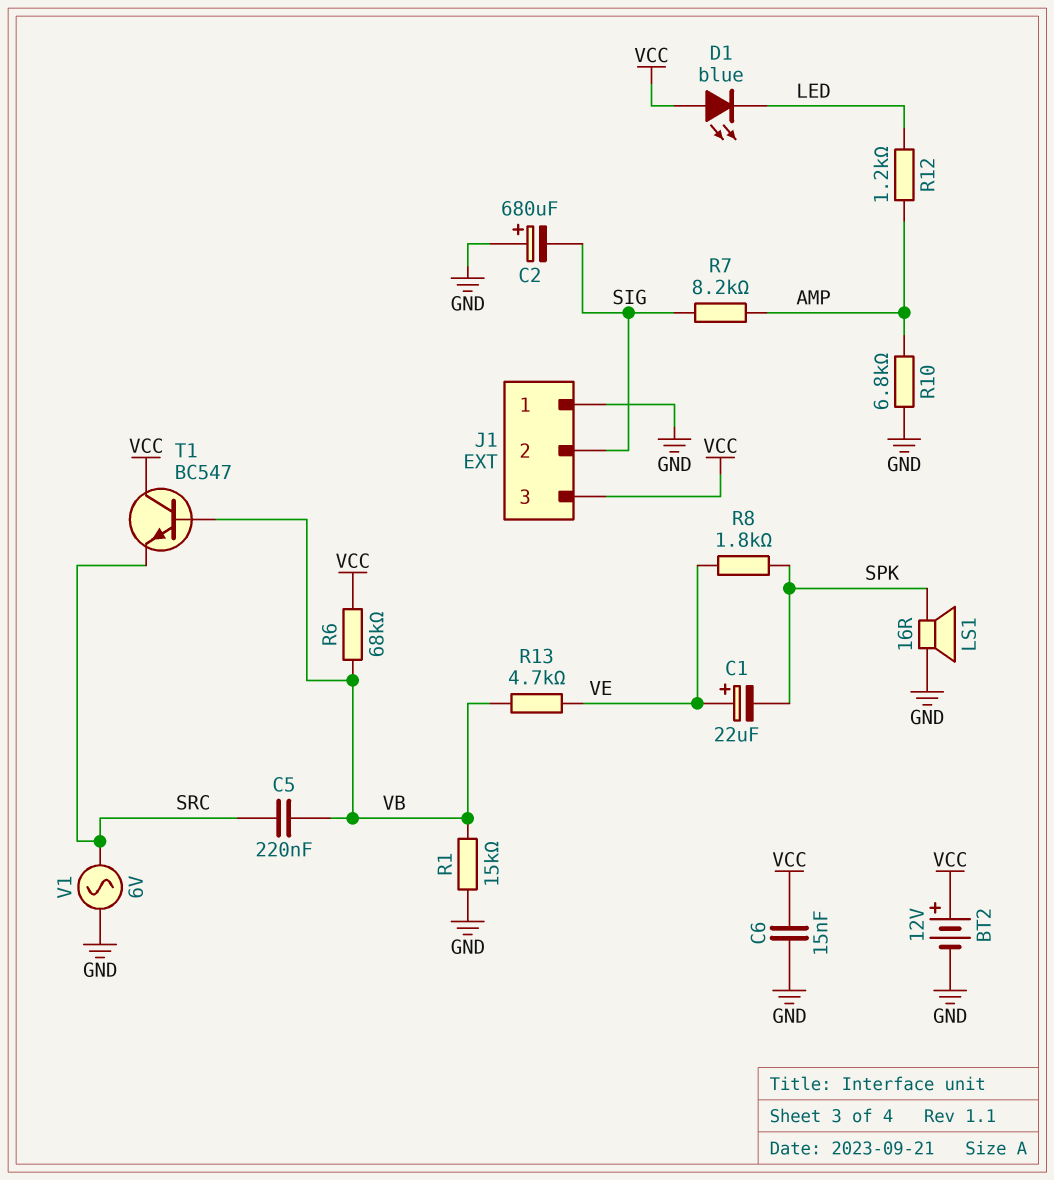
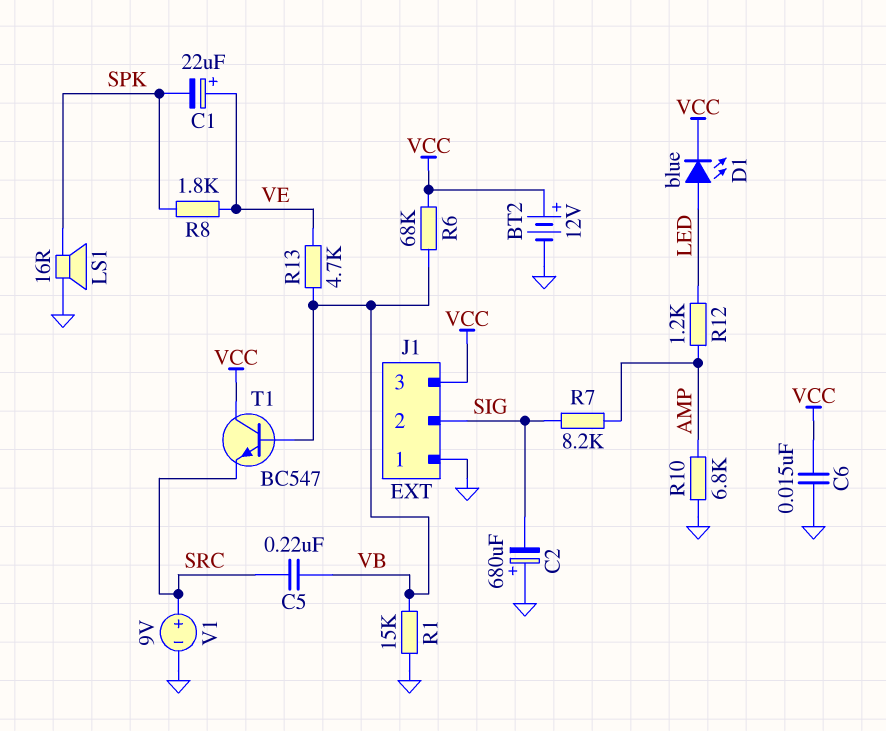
D1: LED blue (A VCC, K LED) -> LED blue (A LED, K VCC)
V1: AC 6V (GND, SRC) -> 9V (plus SRC, minus GND)

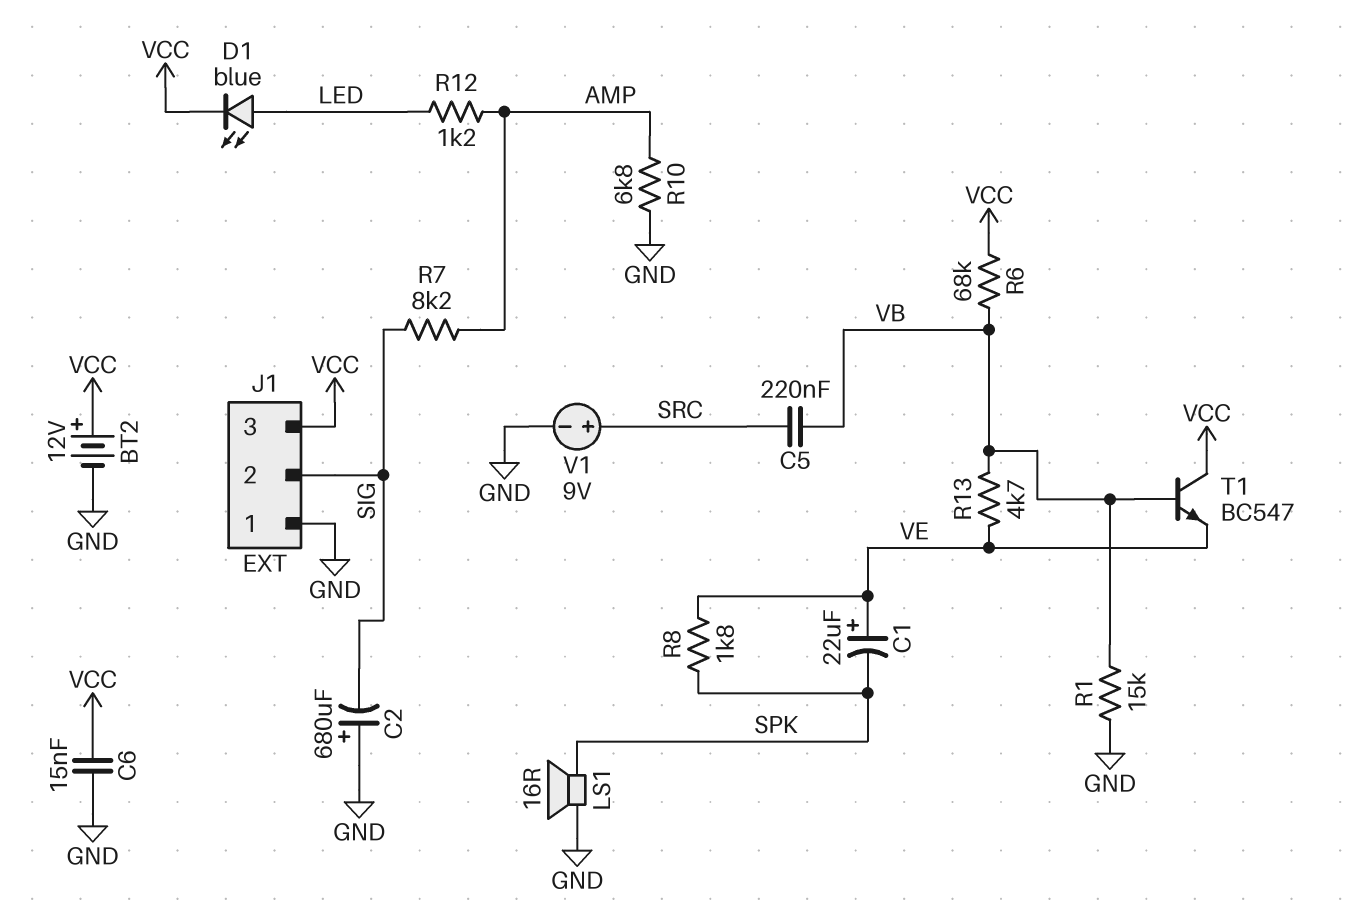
T1: NPN BC547 (B VB, C VCC, E SRC) -> NPN BC547 (B VB, C VCC, E VE)

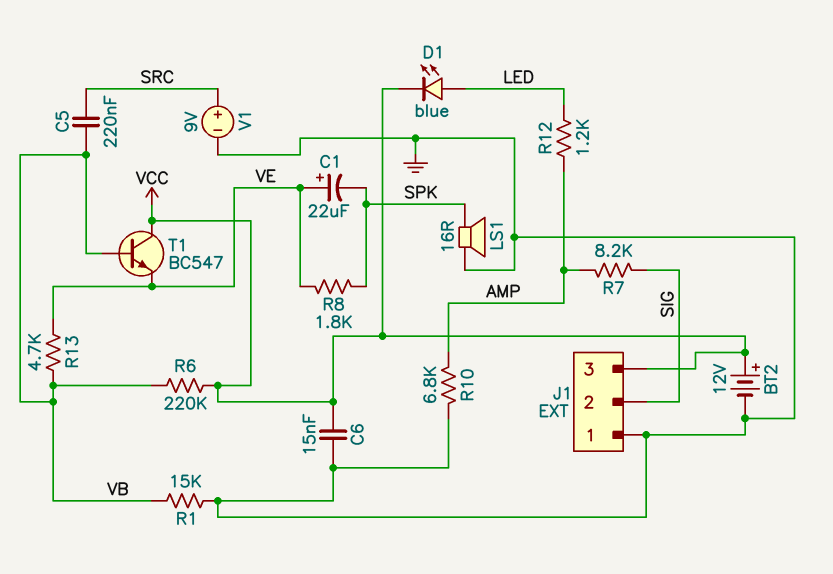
C2: 680uF (plus GND, minus SIG) -> none
R6: 68k (VB, VCC) -> 220k (VB, VCC)

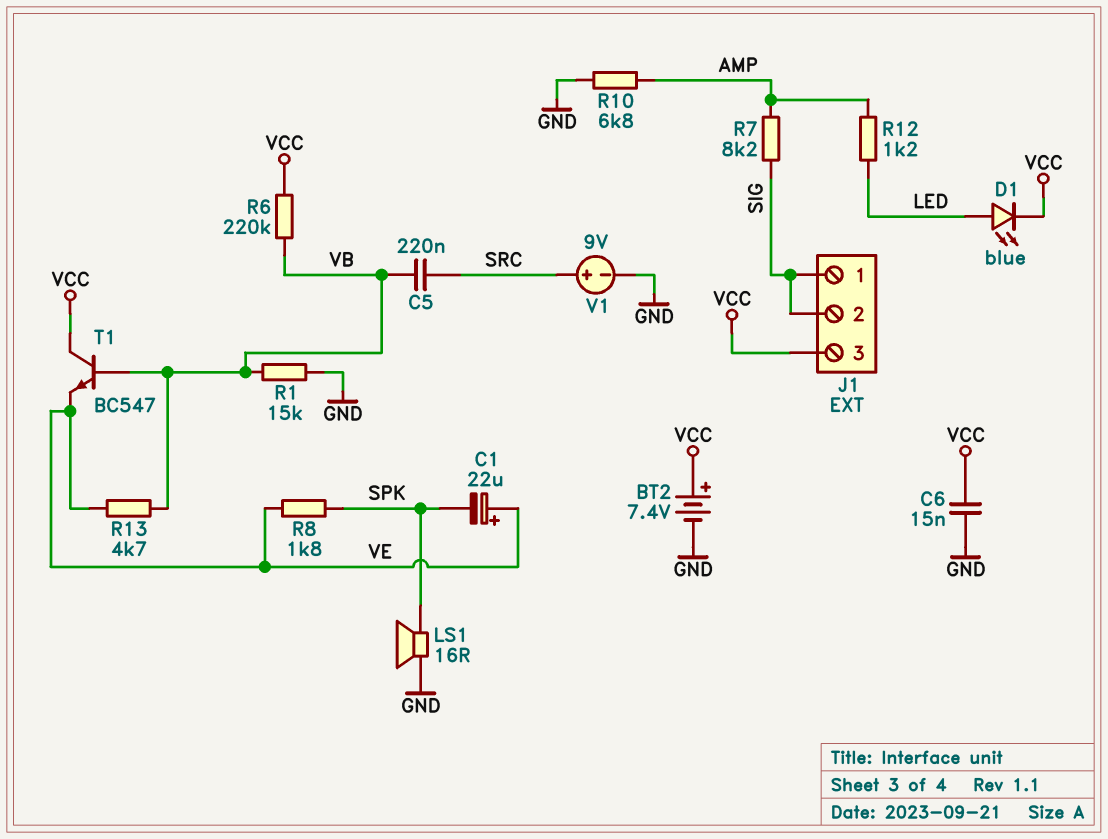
BT2: 12V (plus VCC, minus GND) -> 7.4V (plus VCC, minus GND)
J1 pin 1: GND -> SIG

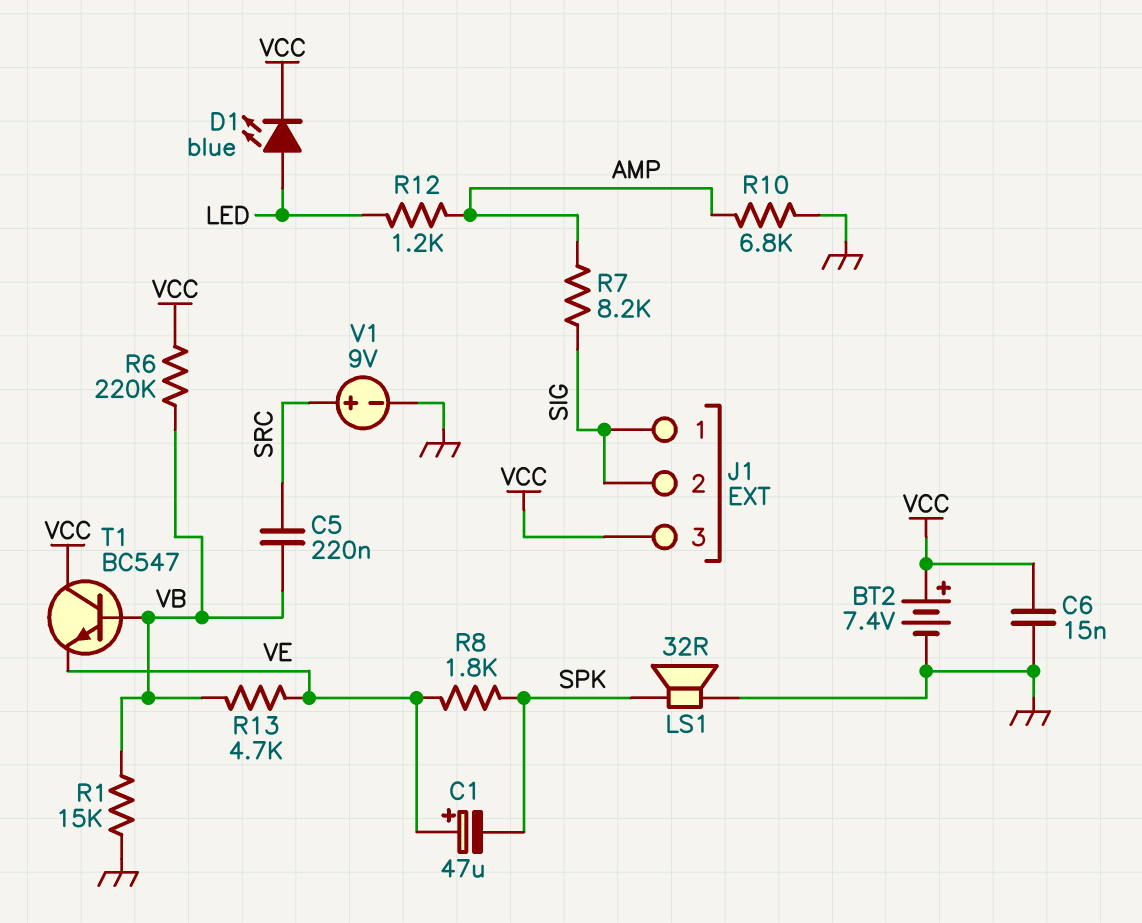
C1: 22uF (plus VE, minus SPK) -> 47uF (plus VE, minus SPK)
LS1: speaker 16R (GND, SPK) -> speaker 32R (GND, SPK)

